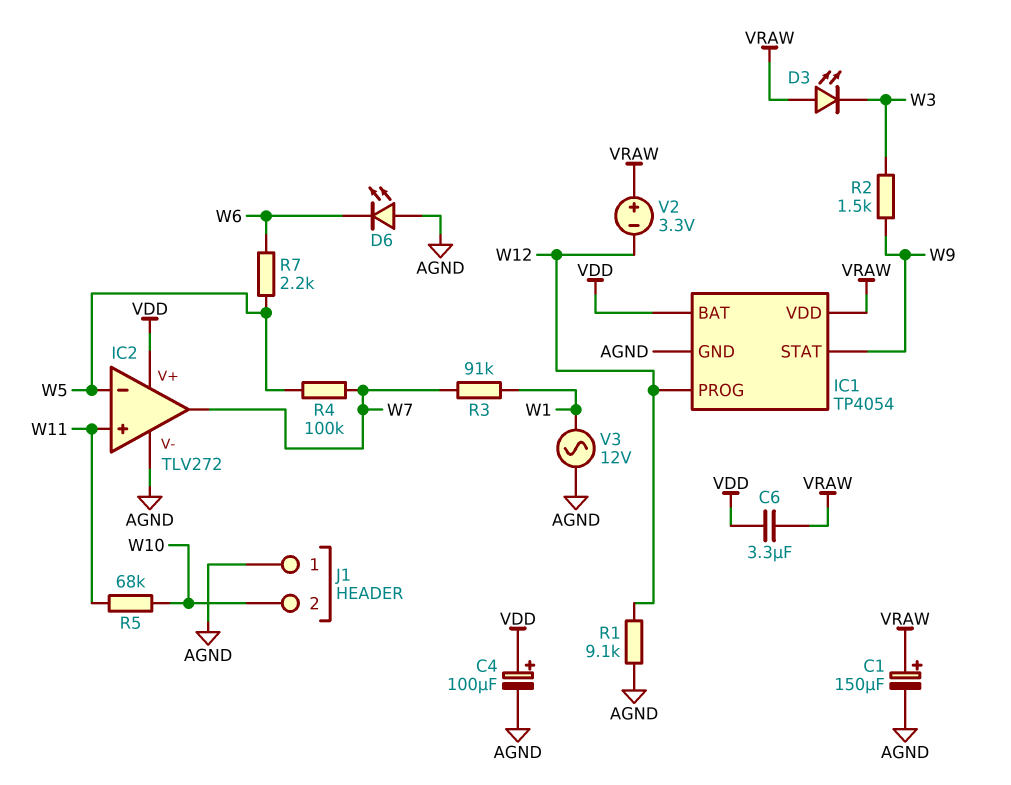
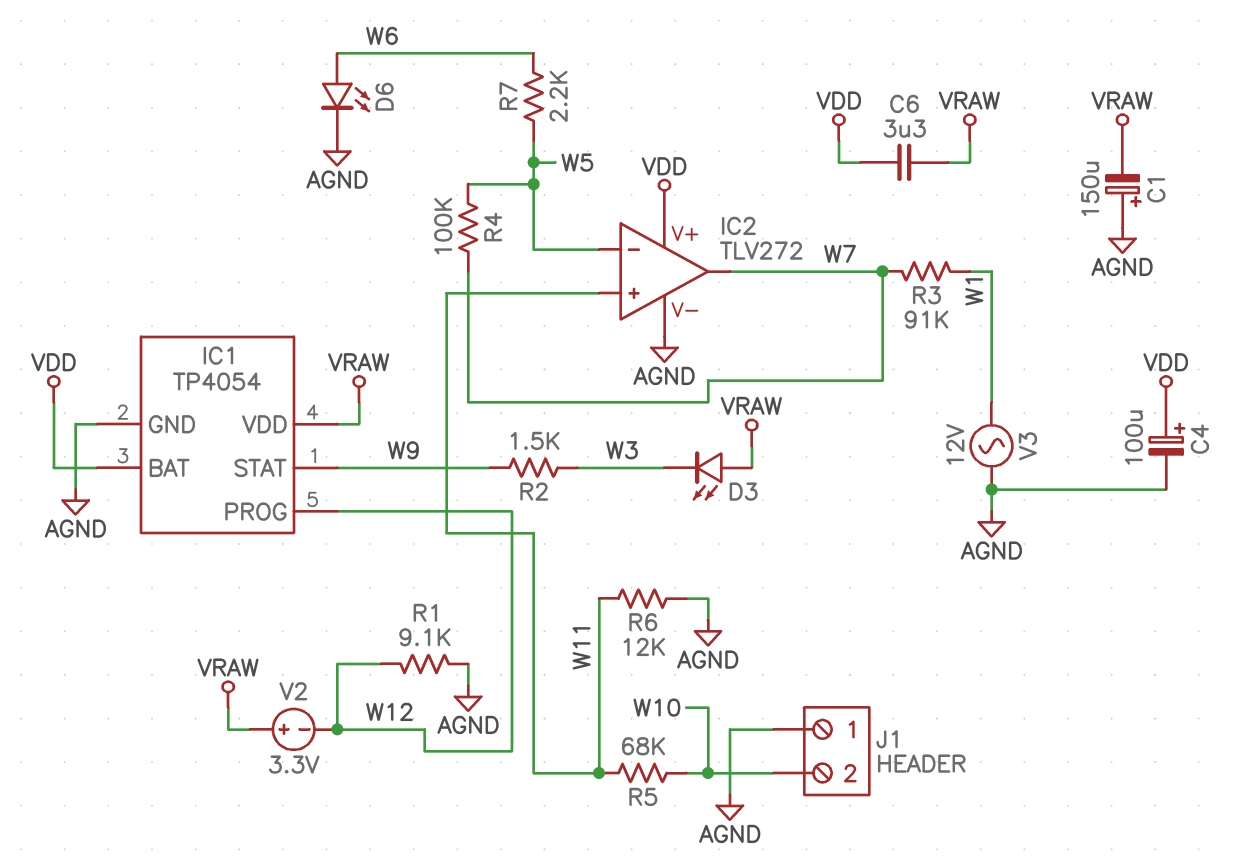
C1: 150uF (plus VRAW, minus AGND) -> 150uF (plus AGND, minus VRAW)
D6: LED (A AGND, K W6) -> LED (A W6, K AGND)
R6: none -> 12k (AGND, W11)

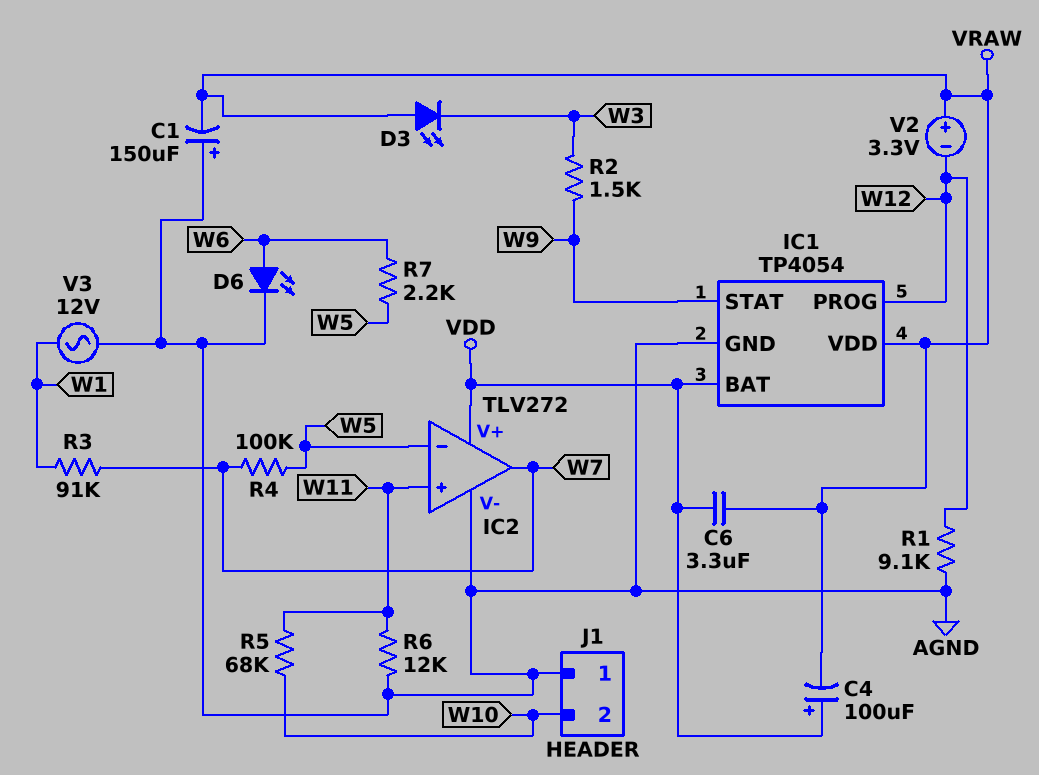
C4: 100uF (plus VDD, minus AGND) -> 100uF (plus VDD, minus VRAW)

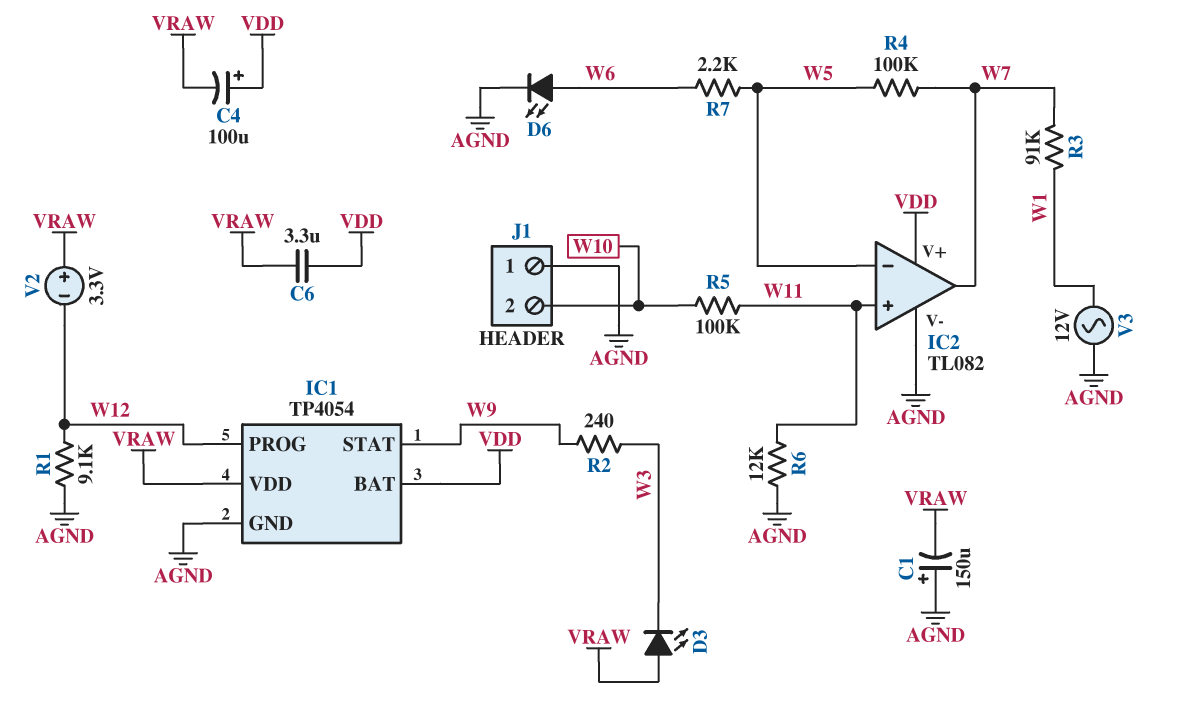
IC2: TLV272 -> TL082
R2: 1.5k (W3, W9) -> 240 (W3, W9)
R5: 68k (W10, W11) -> 100k (W10, W11)

